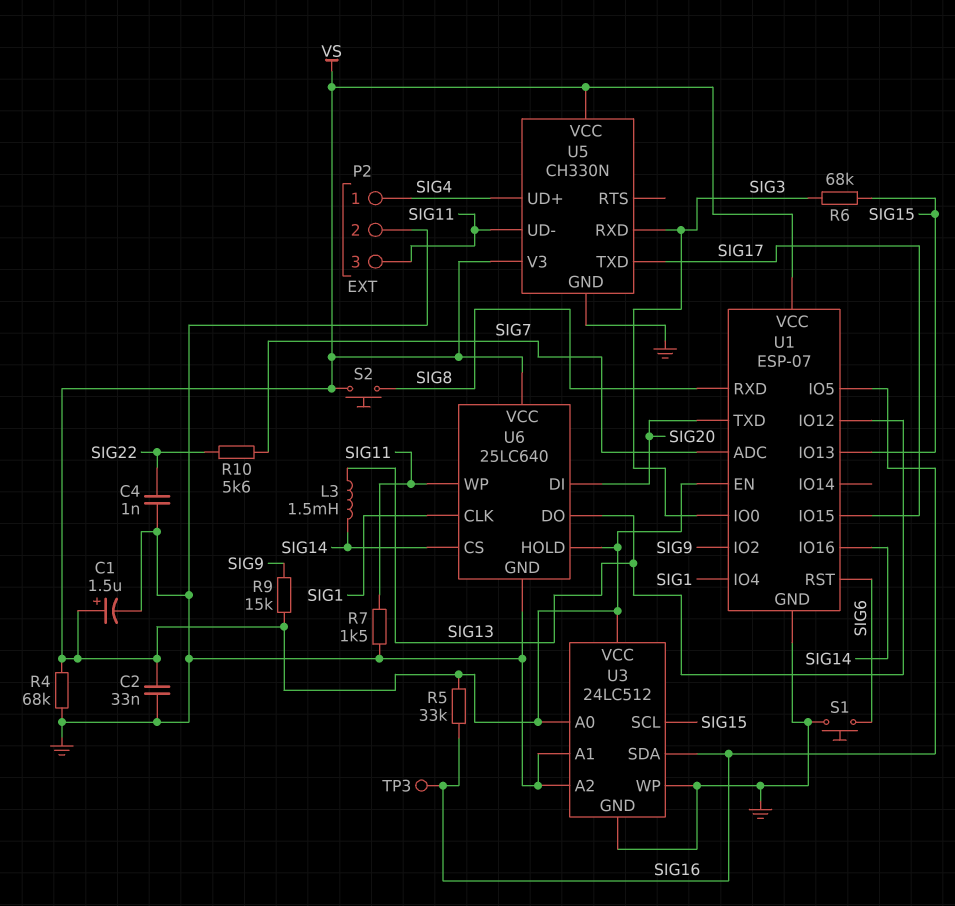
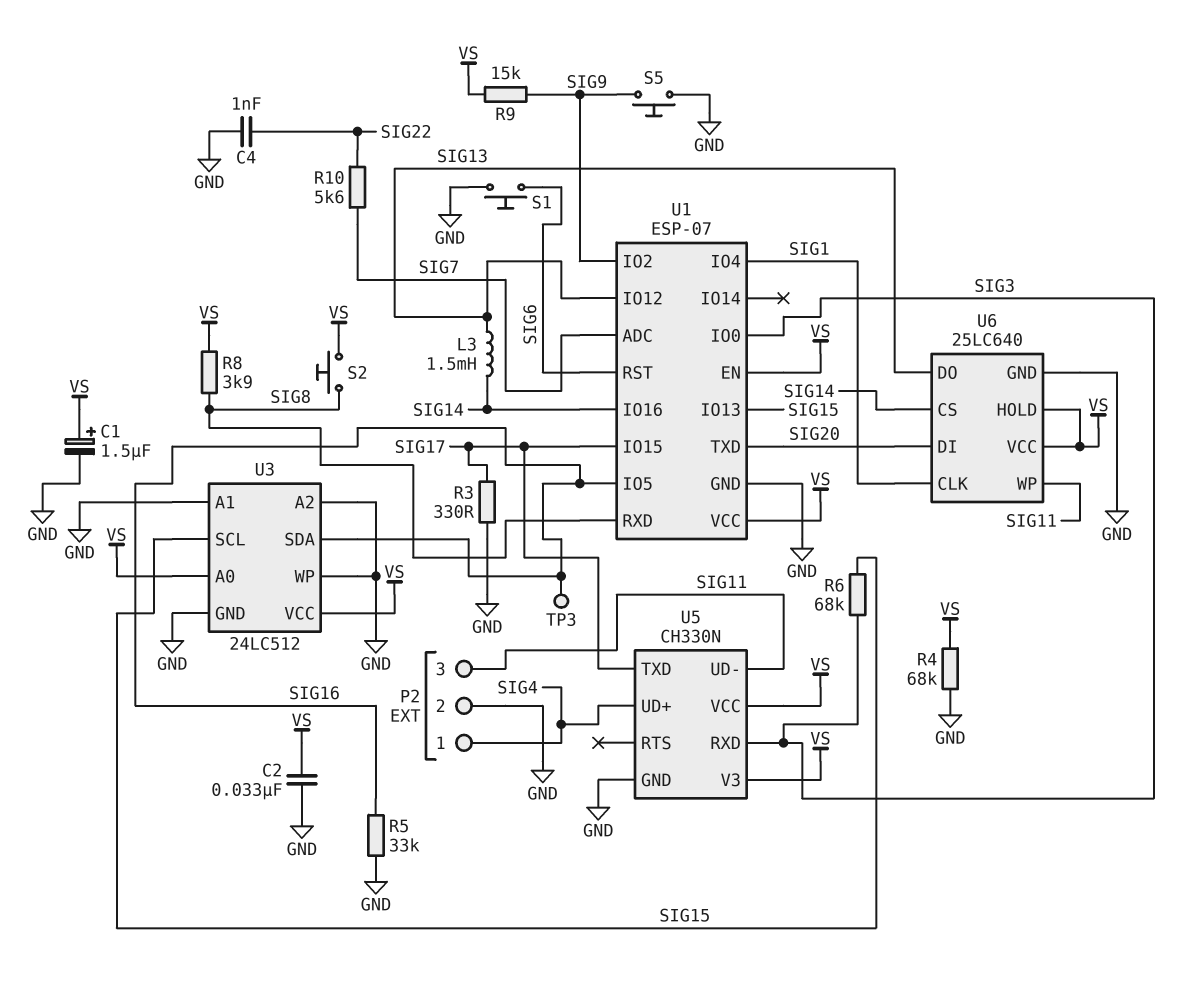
R3: none -> 330 (GND, SIG17)
R5: 33k (SIG16, VS) -> 33k (GND, SIG16)
R7: 1.5k (GND, SIG11) -> none
R8: none -> 3.9k (SIG8, VS)
S5: none -> button (GND, SIG9)

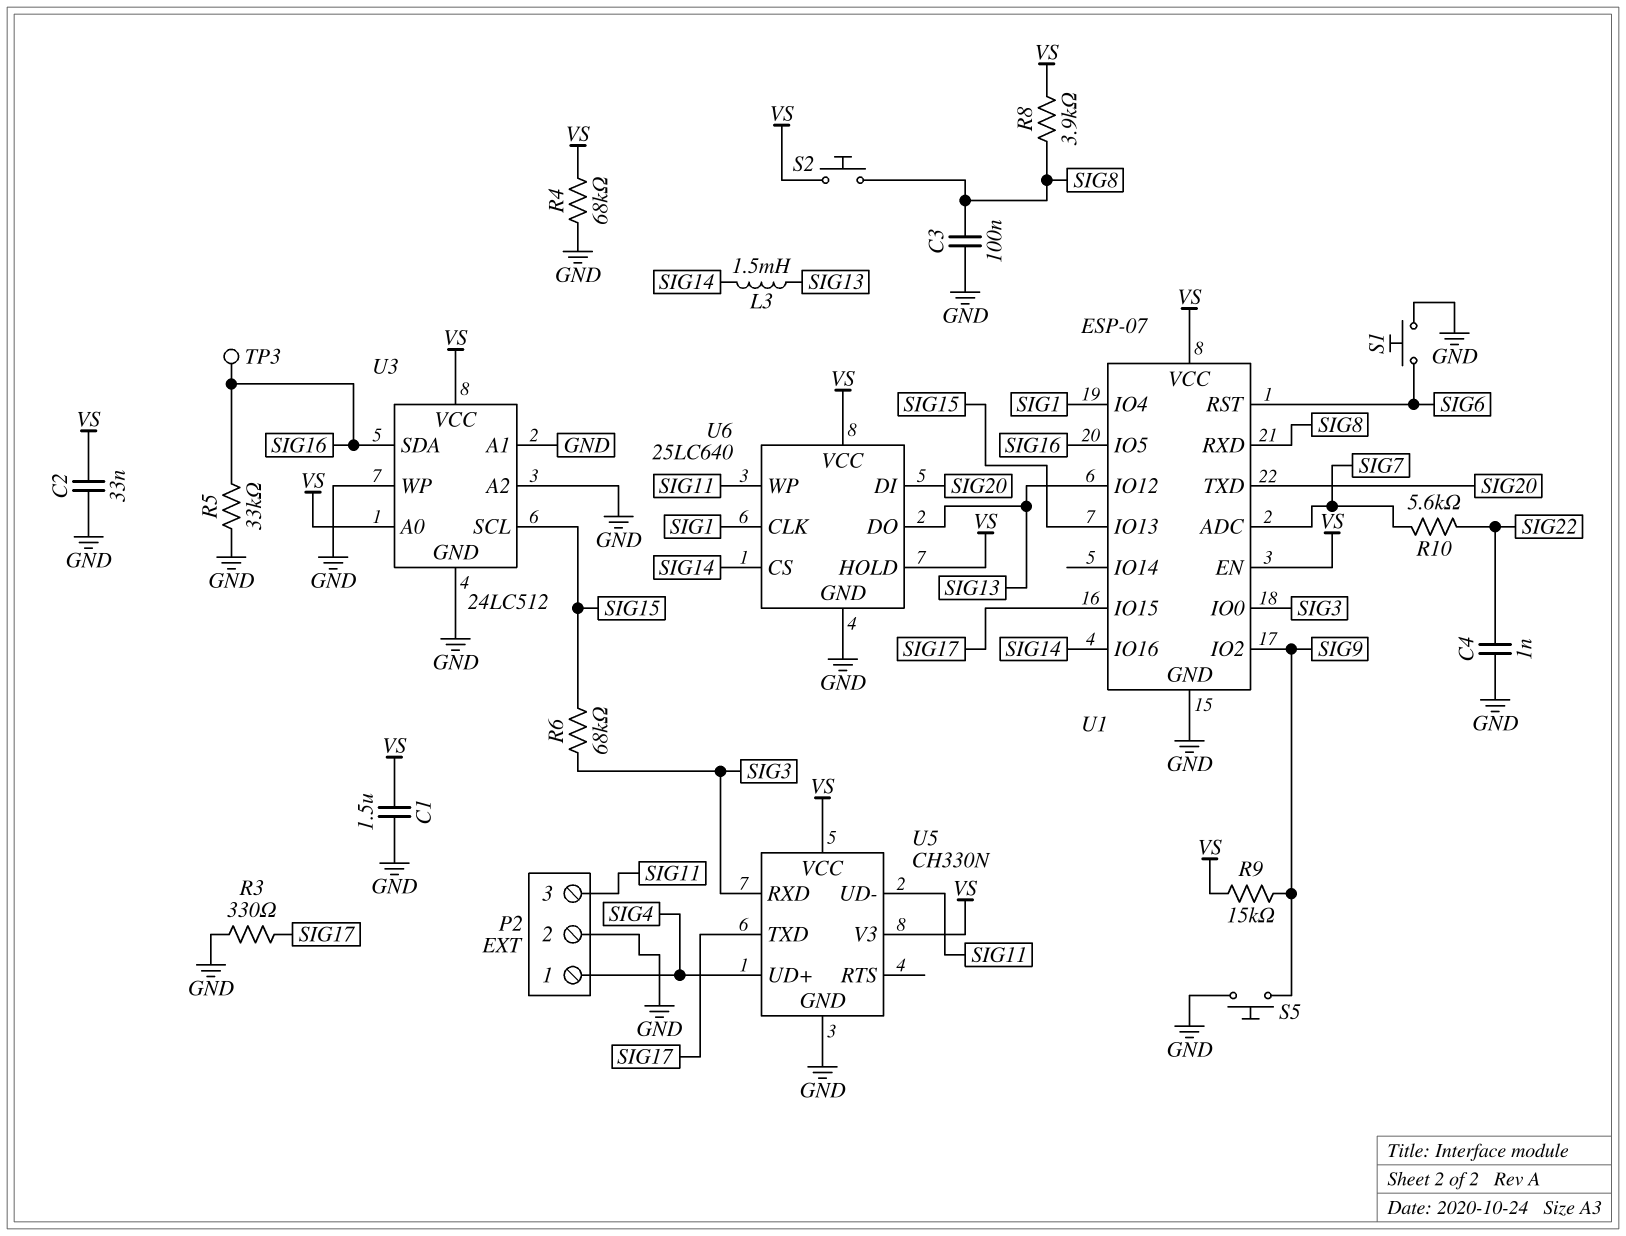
C1: 1.5uF (plus VS, minus GND) -> 1.5uF (GND, VS)
C3: none -> 100nF (GND, SIG8)

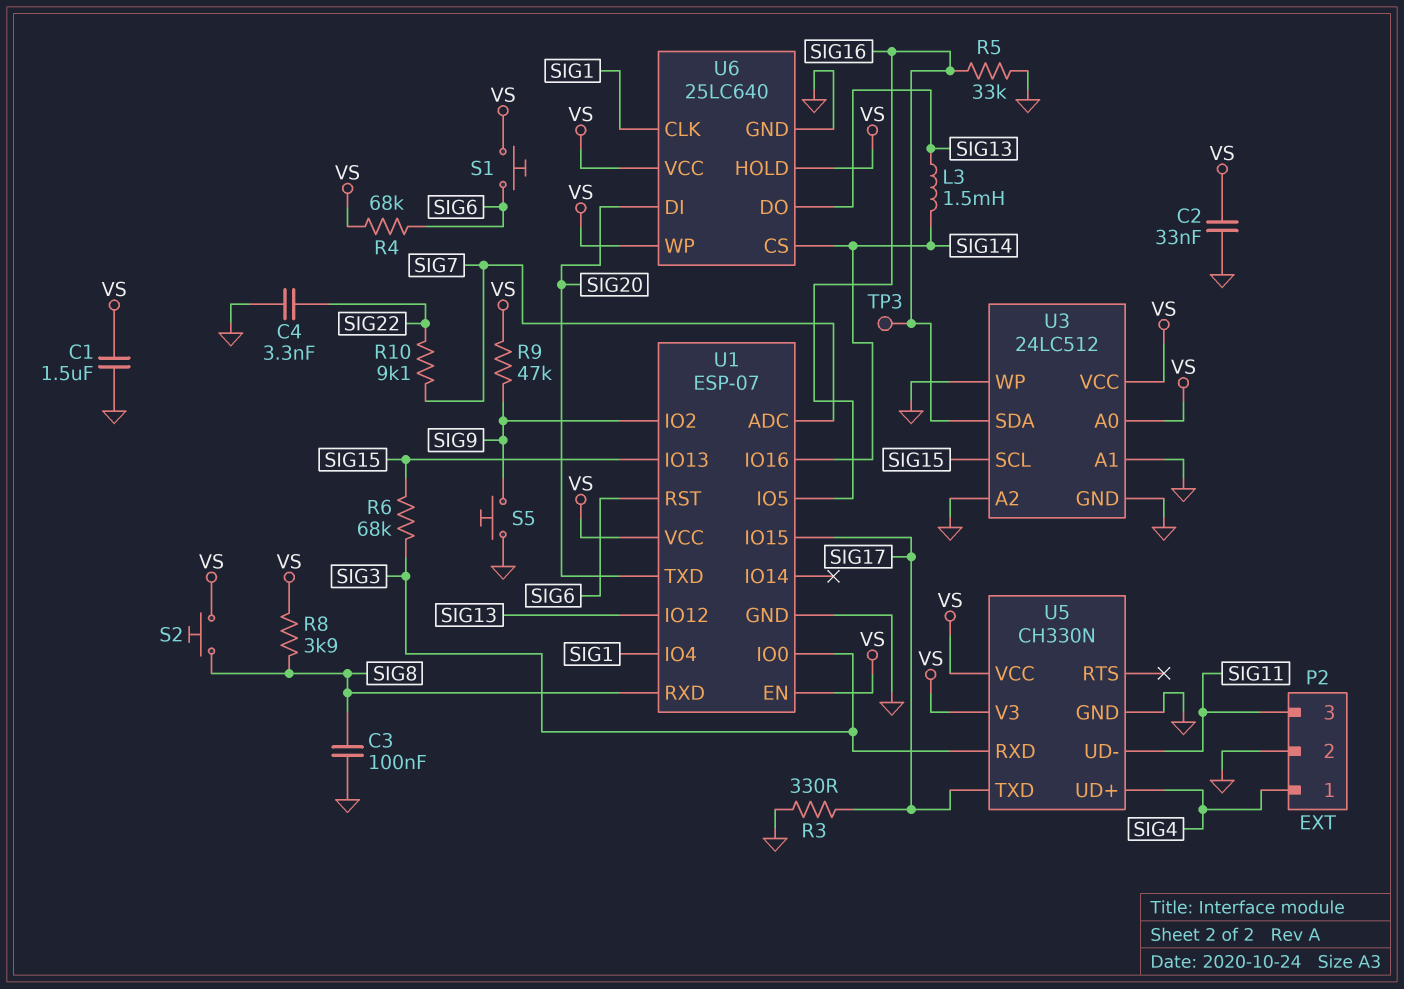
C4: 1nF (GND, SIG22) -> 3.3nF (GND, SIG22)
R4: 68k (GND, VS) -> 68k (SIG6, VS)
R9: 15k (SIG9, VS) -> 47k (SIG9, VS)
R10: 5.6k (SIG7, SIG22) -> 9.1k (SIG7, SIG22)
S1: button (GND, SIG6) -> button (SIG6, VS)
U6 pin WP: SIG11 -> VS

